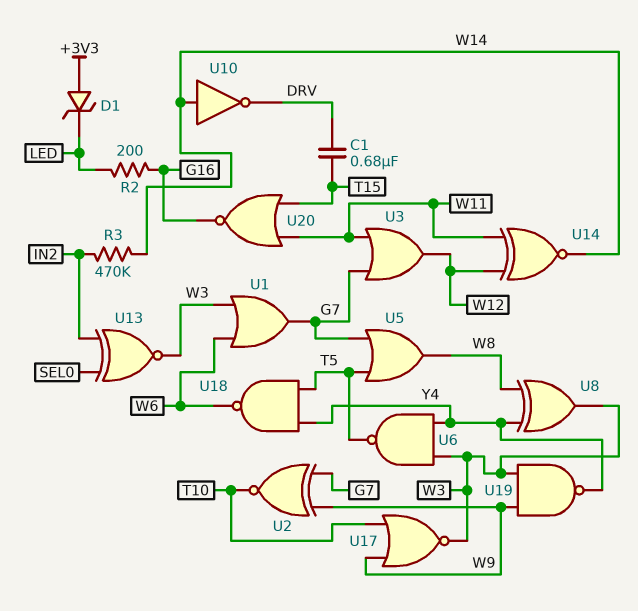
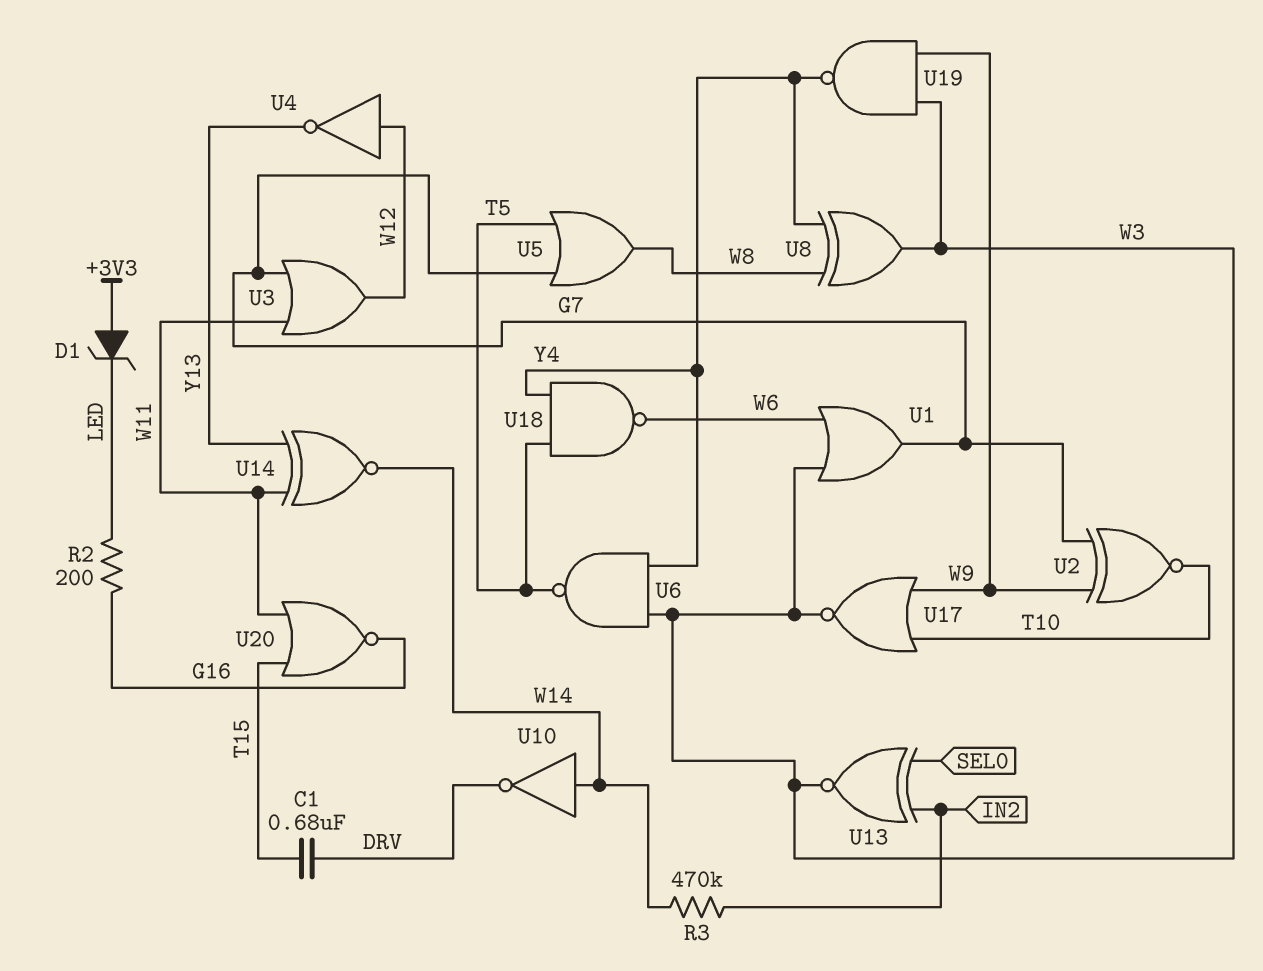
U4: none -> NOT (in W12, out Y13)
U14: XNOR (in W11, in W12, out W14) -> XNOR (in W11, in Y13, out W14)

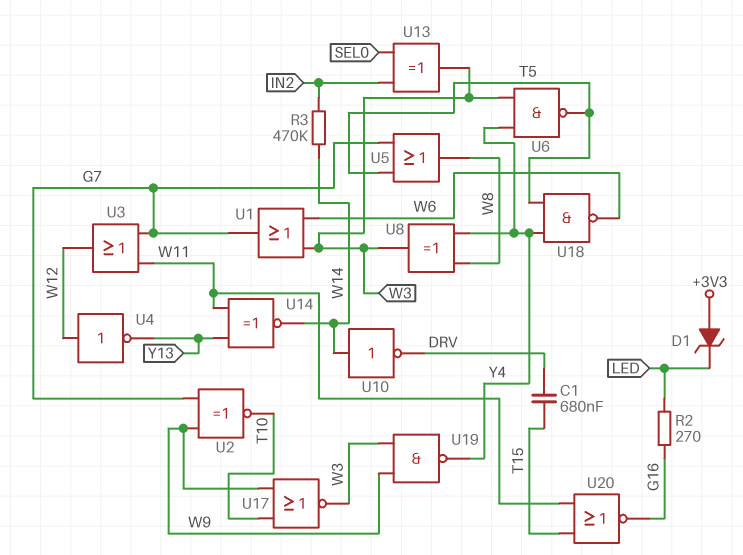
R2: 200 (G16, LED) -> 270 (G16, LED)
U13: XNOR (in IN2, in SEL0, out W3) -> XOR (in IN2, in SEL0, out W3)

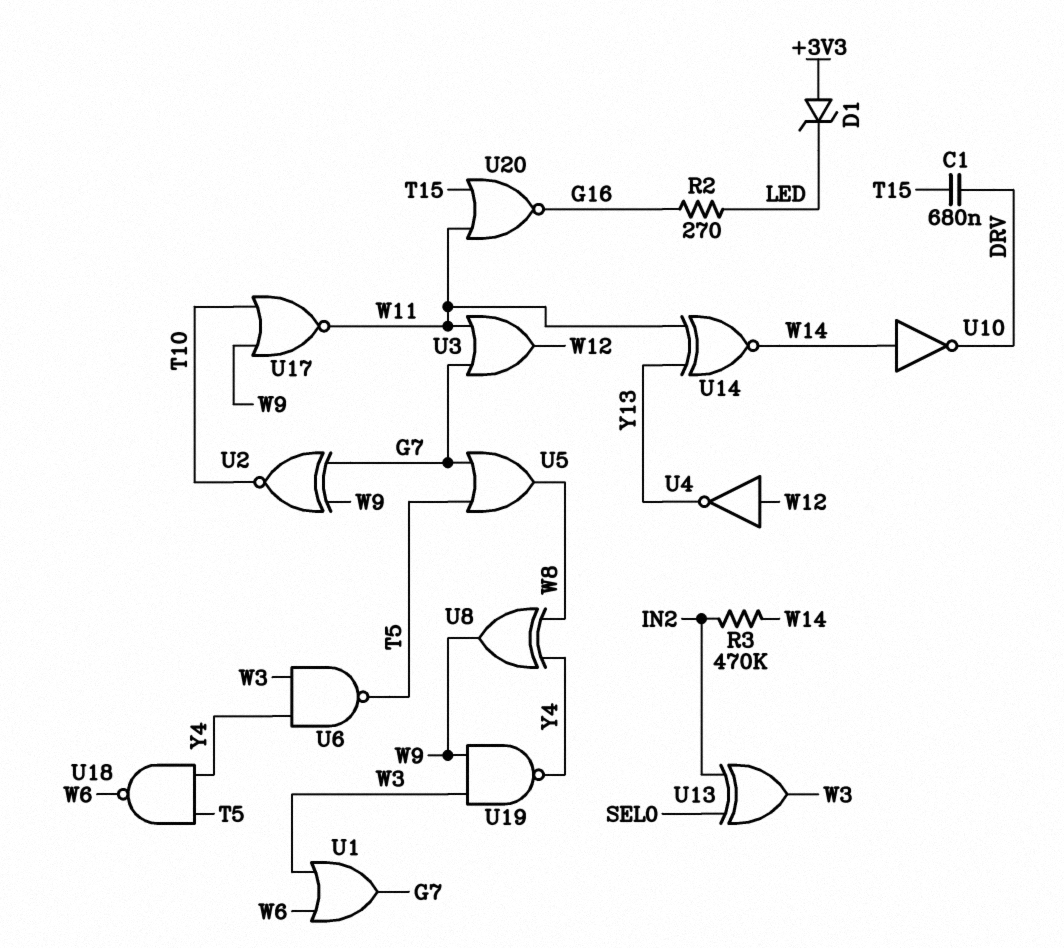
U8: XOR (in W8, in Y4, out W3) -> XOR (in W8, in Y4, out W9)
U17: NOR (in T10, in W9, out W3) -> NOR (in T10, in W9, out W11)

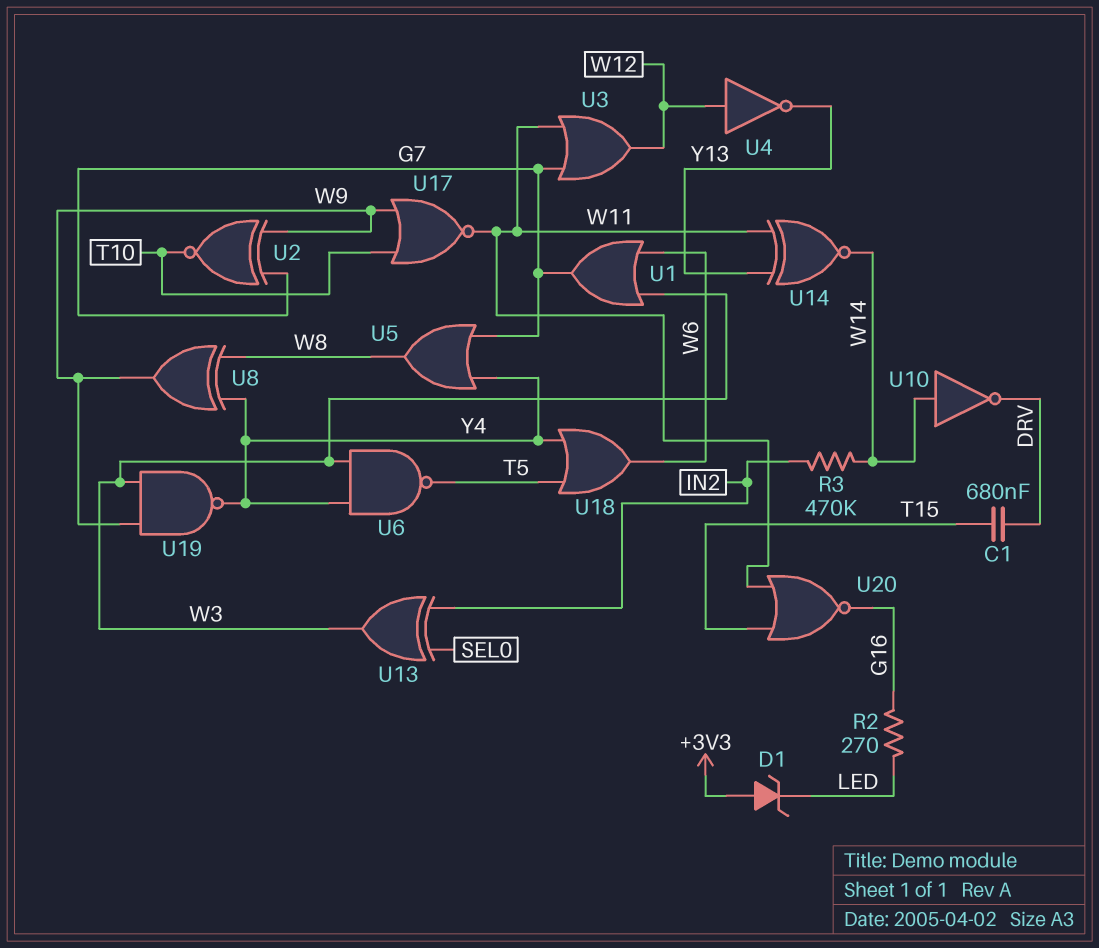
U5: OR (in G7, in T5, out W8) -> OR (in G7, in Y4, out W8)
U18: NAND (in T5, in Y4, out W6) -> OR (in T5, in Y4, out W6)

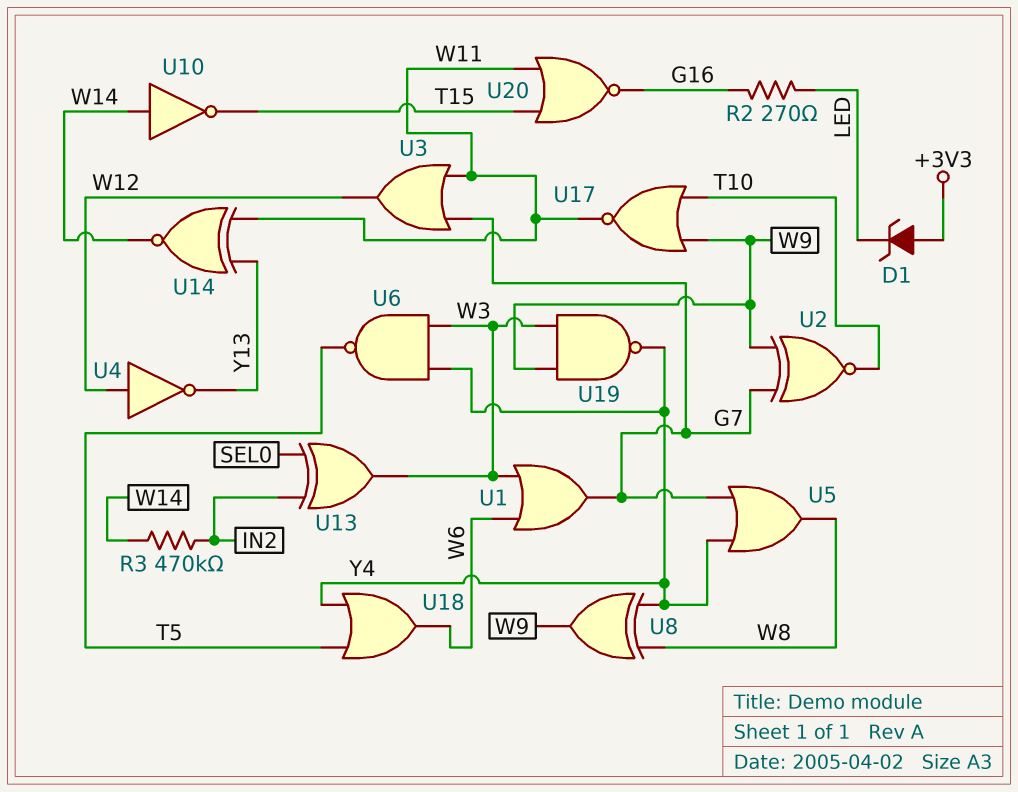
C1: 680nF (DRV, T15) -> none
U10: NOT (in W14, out DRV) -> NOT (in W14, out T15)

